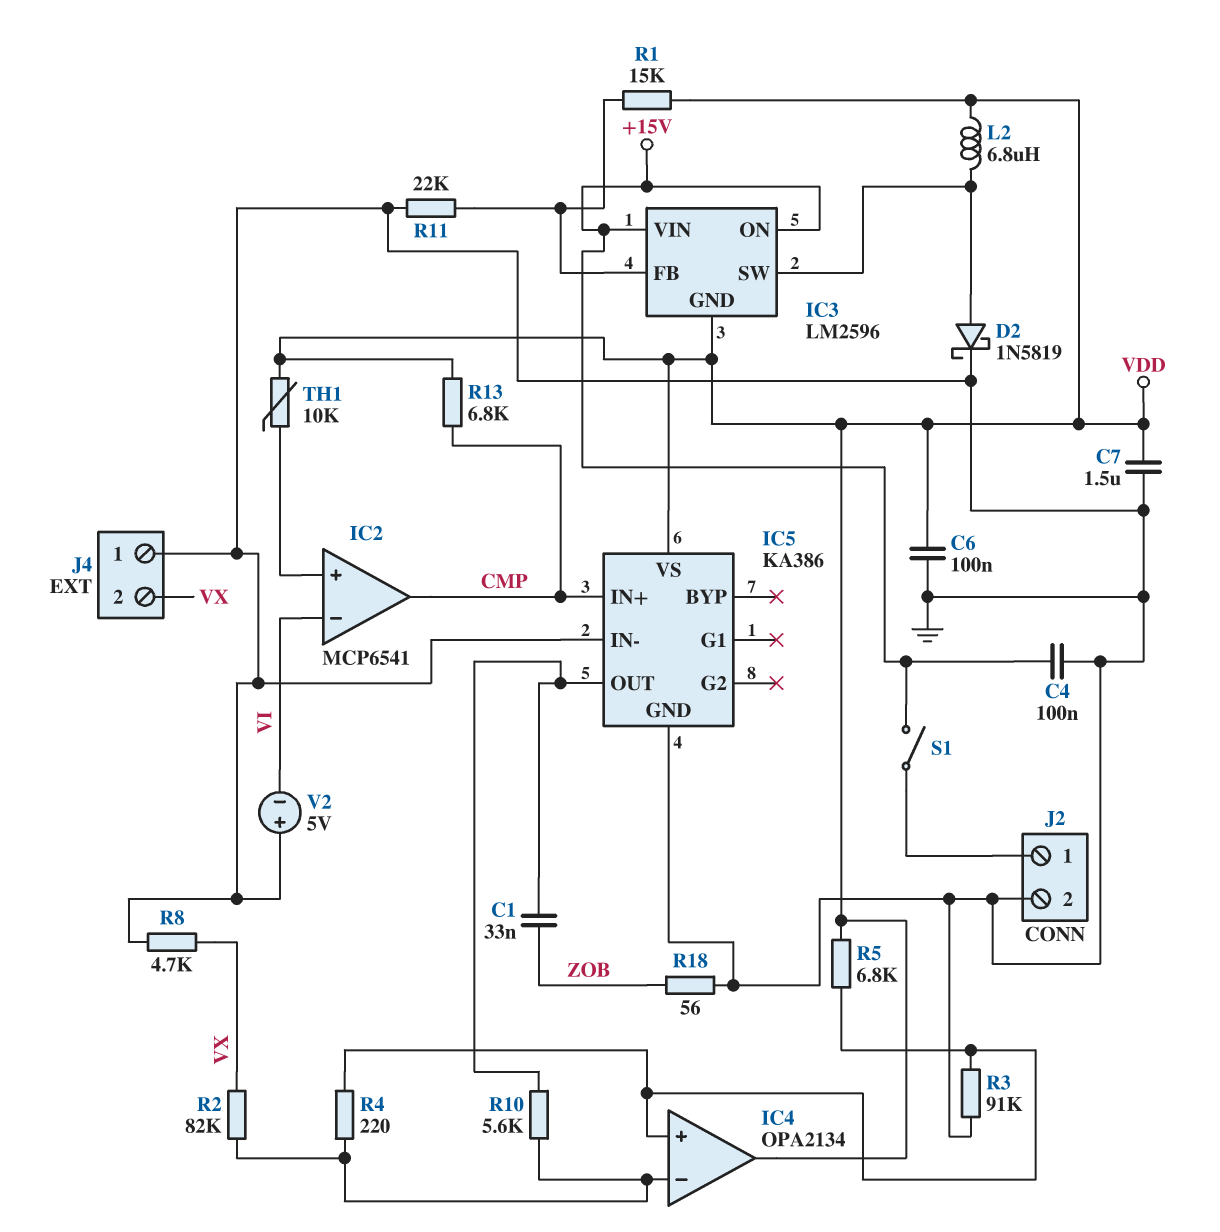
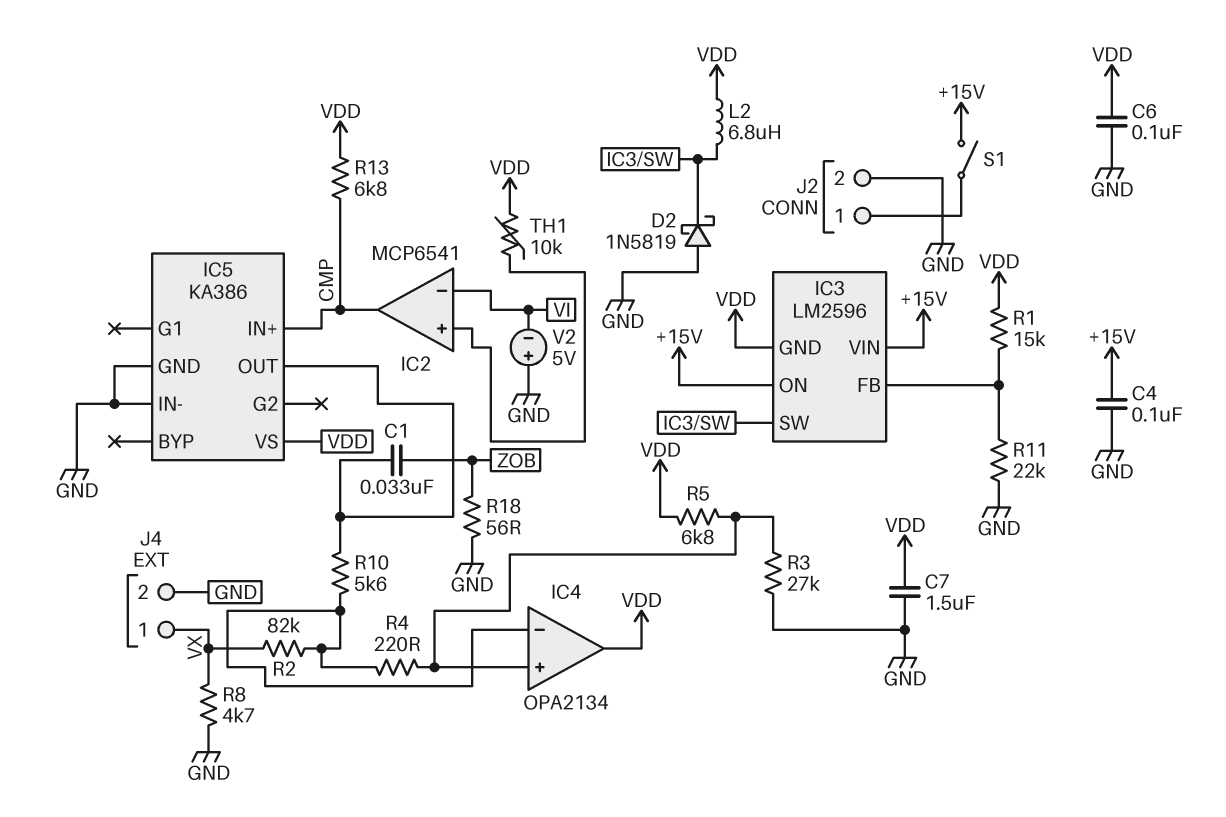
D2: schottky 1N5819 (A IC3/SW, K GND) -> schottky 1N5819 (A GND, K IC3/SW)
J4 pin 1: GND -> VX
J4 pin 2: VX -> GND
R3: 91k (GND, IC4/in+) -> 27k (GND, IC4/in+)

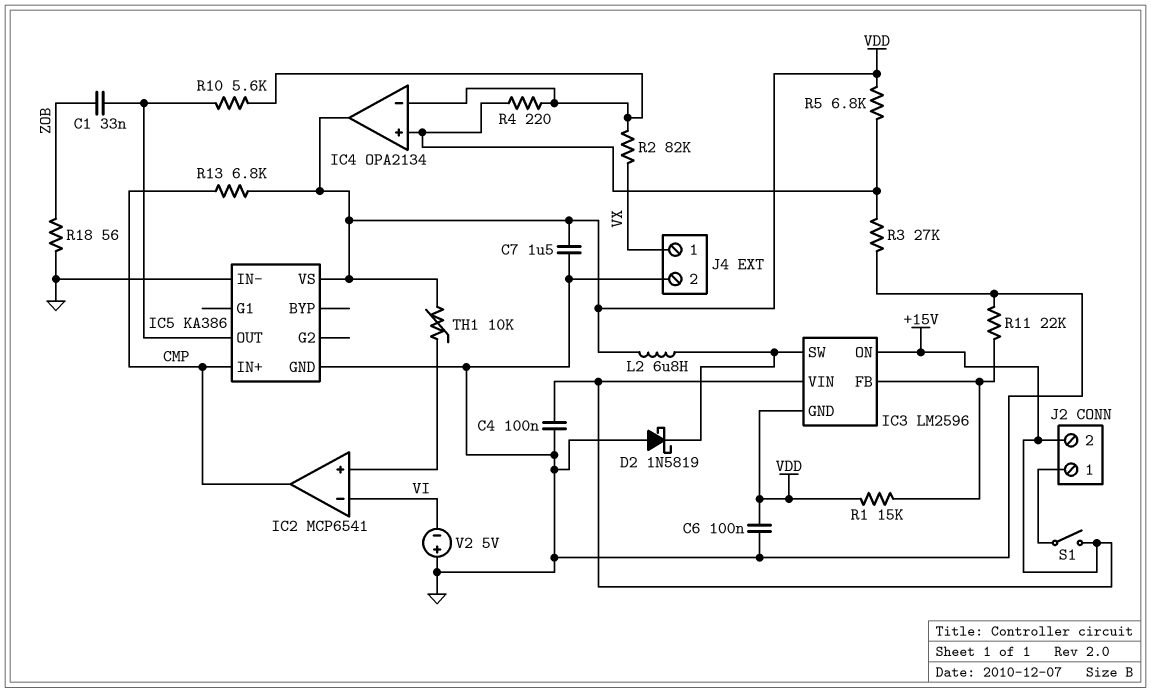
J2 pin 2: GND -> +15V
R8: 4.7k (GND, VX) -> none

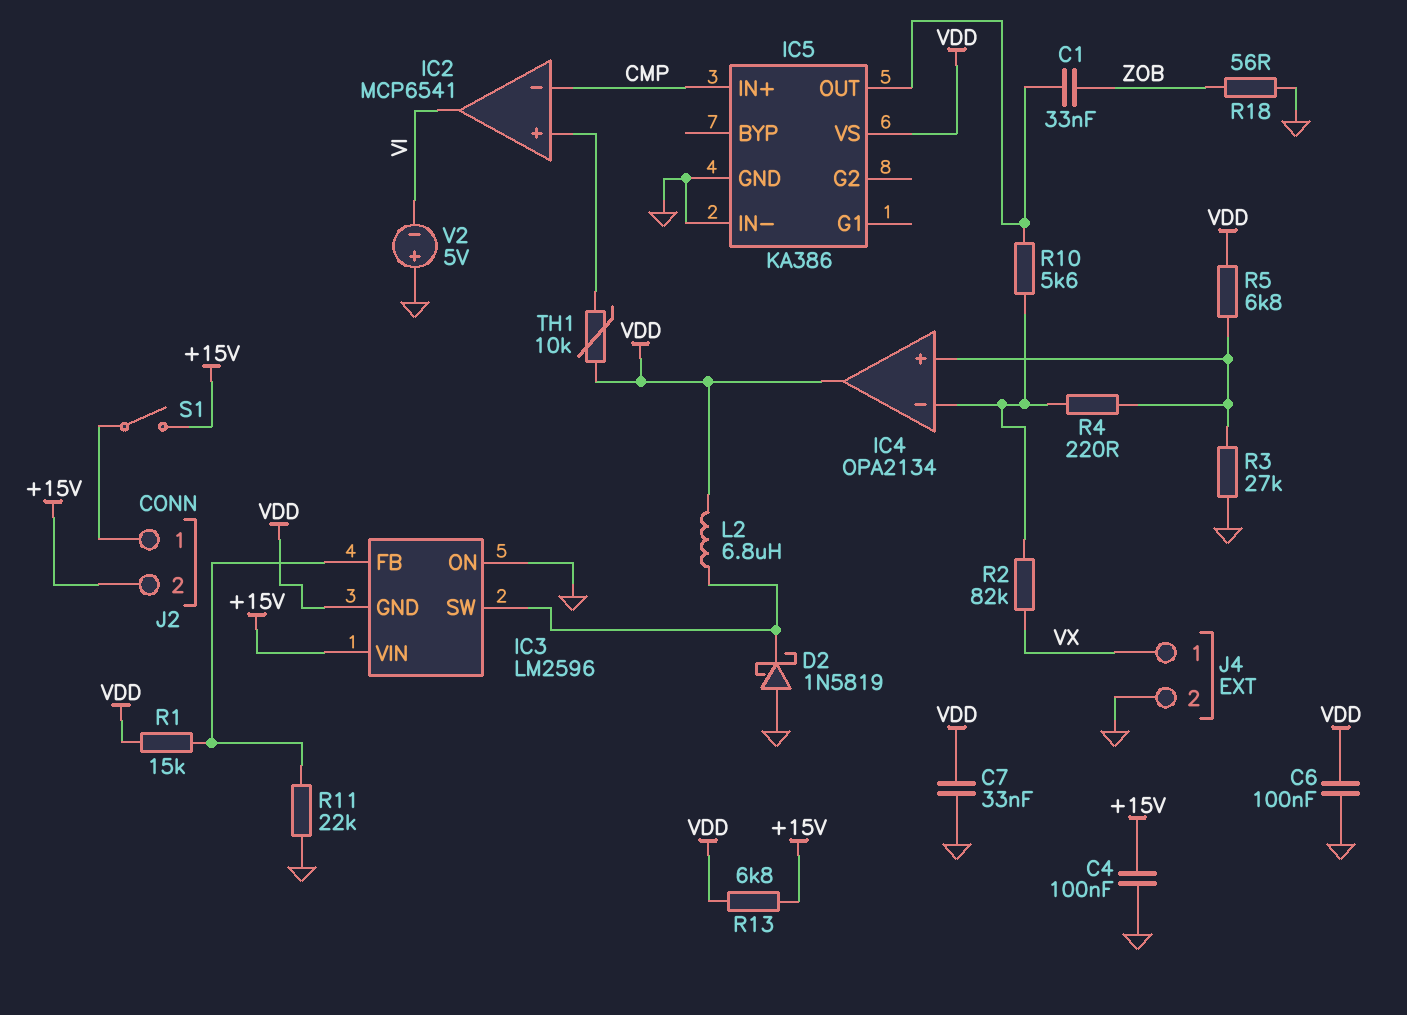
C7: 1.5uF (GND, VDD) -> 33nF (GND, VDD)
IC2 pin in-: VI -> CMP
IC2 pin out: CMP -> VI
IC3 pin ON: +15V -> GND
R13: 6.8k (CMP, VDD) -> 6.8k (+15V, VDD)

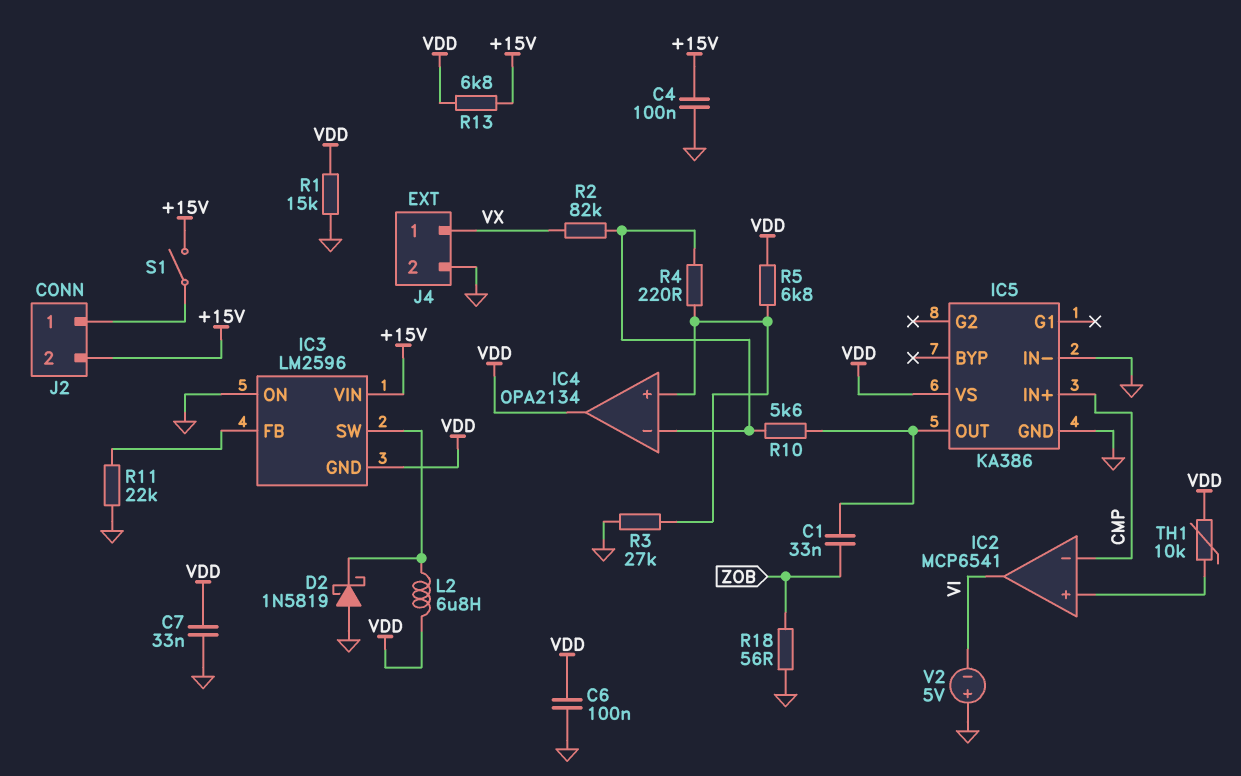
R1: 15k (IC3/FB, VDD) -> 15k (GND, VDD)

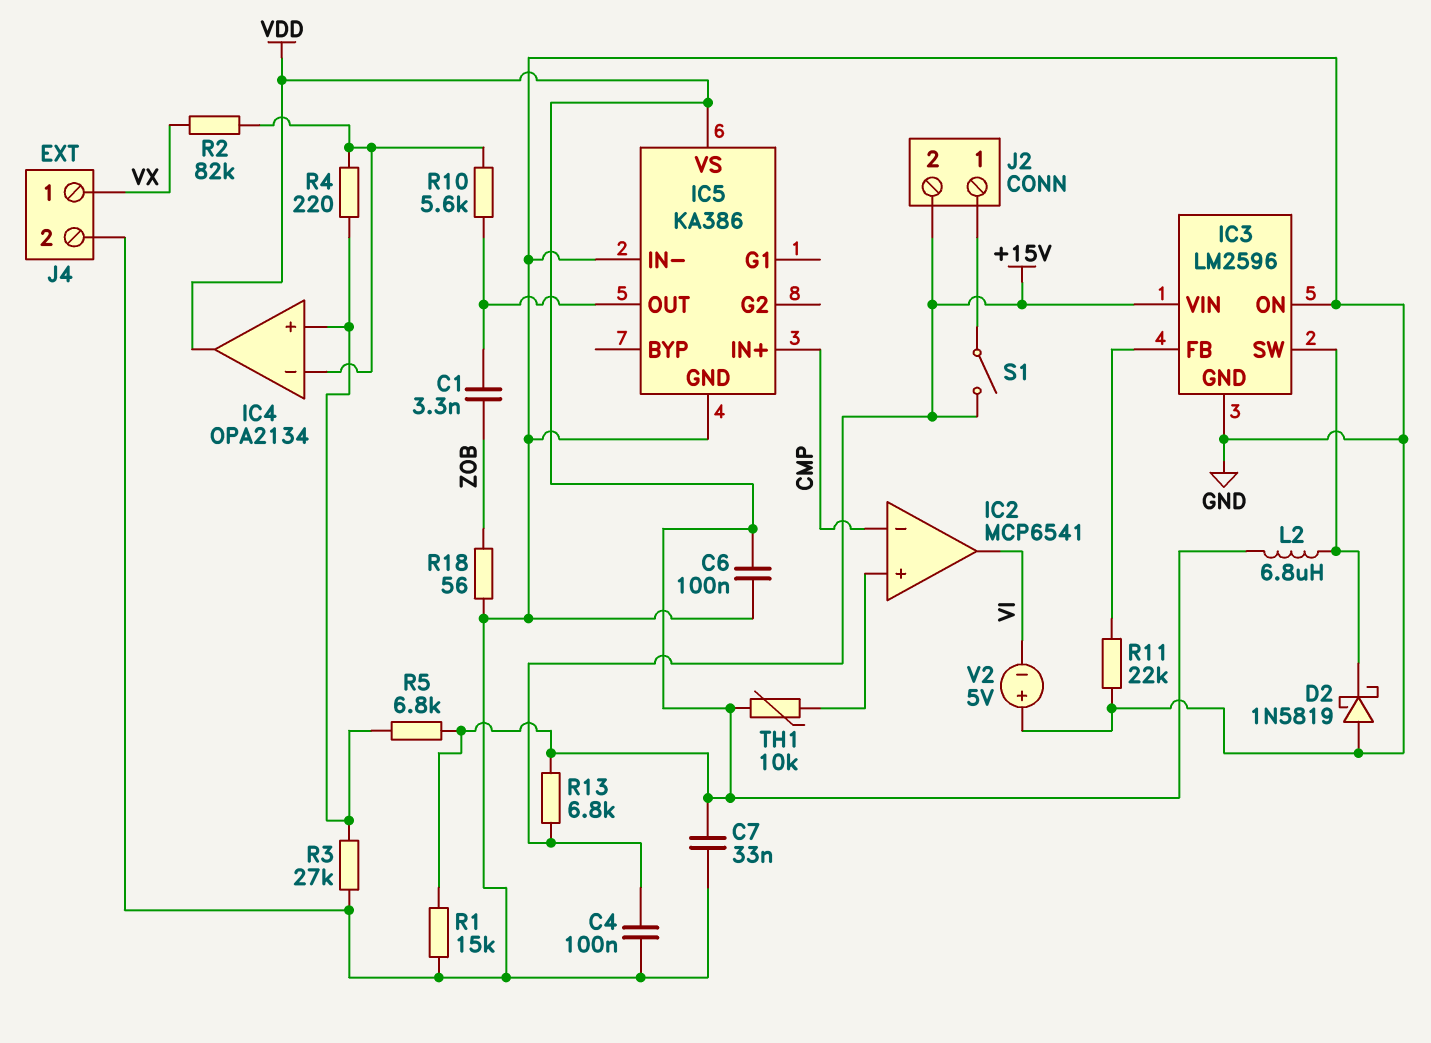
C1: 33nF (IC5/OUT, ZOB) -> 3.3nF (IC5/OUT, ZOB)
IC3 pin GND: VDD -> GND

